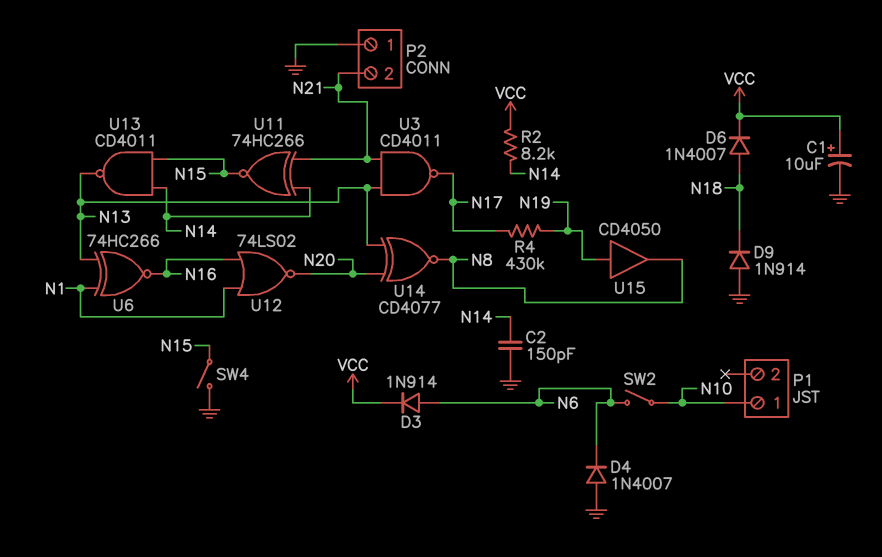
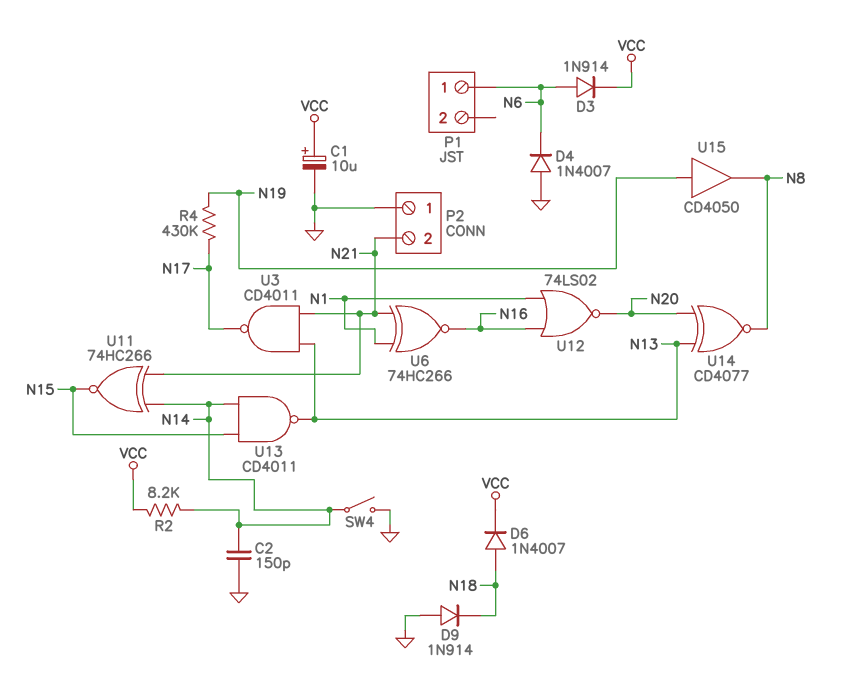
P1 pin 1: N10 -> N6
SW2: switch (N6, N10) -> none
SW4: switch (GND, N15) -> switch (GND, N14)
U6: XNOR 74HC266 (in N1, in N13, out N16) -> XNOR 74HC266 (in N1, in N21, out N16)

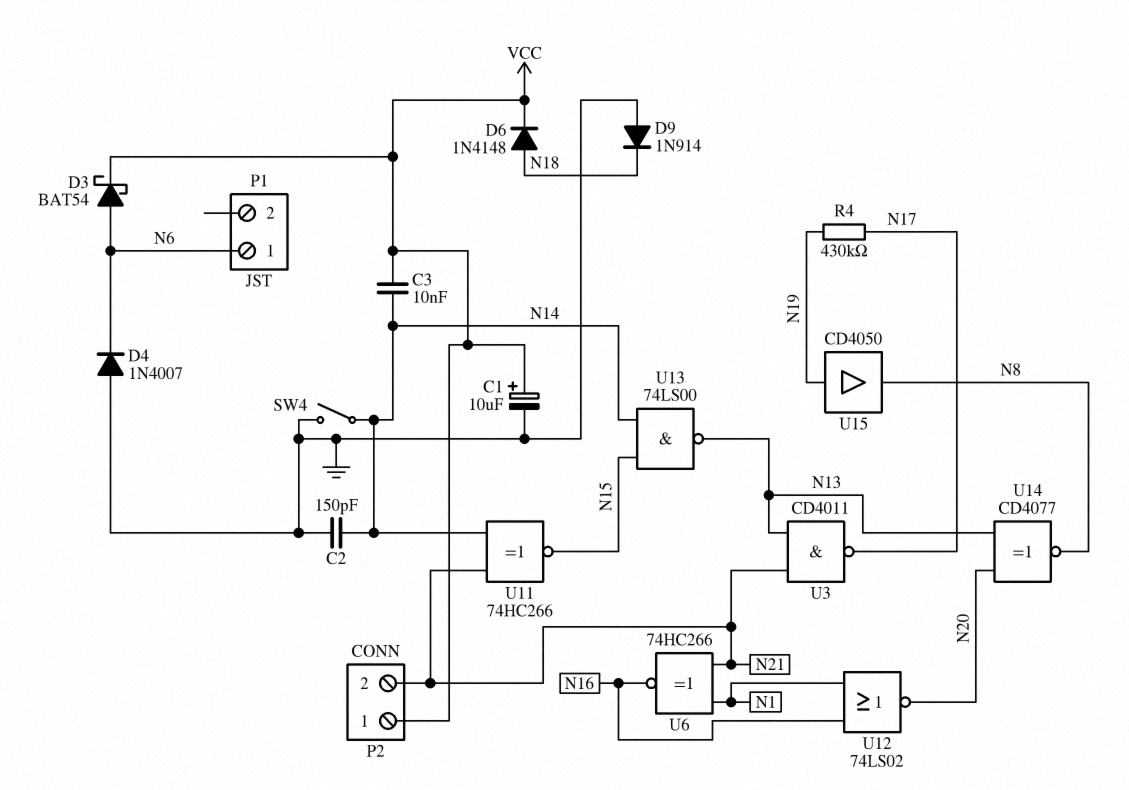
C3: none -> 10nF (N14, VCC)
D3: diode 1N914 (A N6, K VCC) -> schottky BAT54 (A N6, K VCC)
D6: diode 1N4007 (A N18, K VCC) -> diode 1N4148 (A N18, K VCC)
P2 pin 1: GND -> VCC
R2: 8.2k (N14, VCC) -> none
U13: NAND CD4011 (in N14, in N15, out N13) -> NAND 74LS00 (in N14, in N15, out N13)

